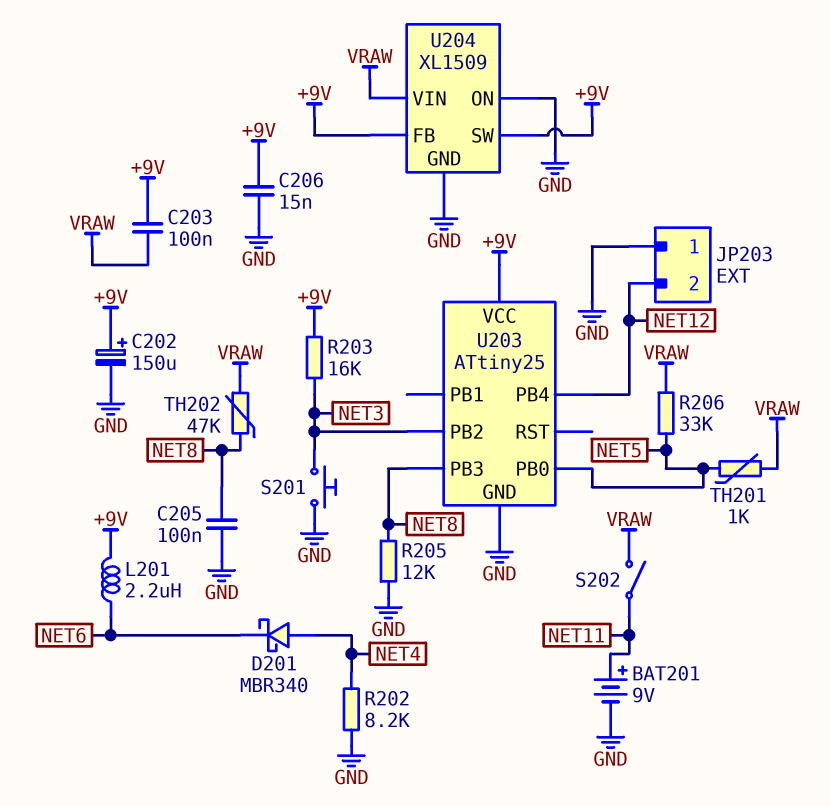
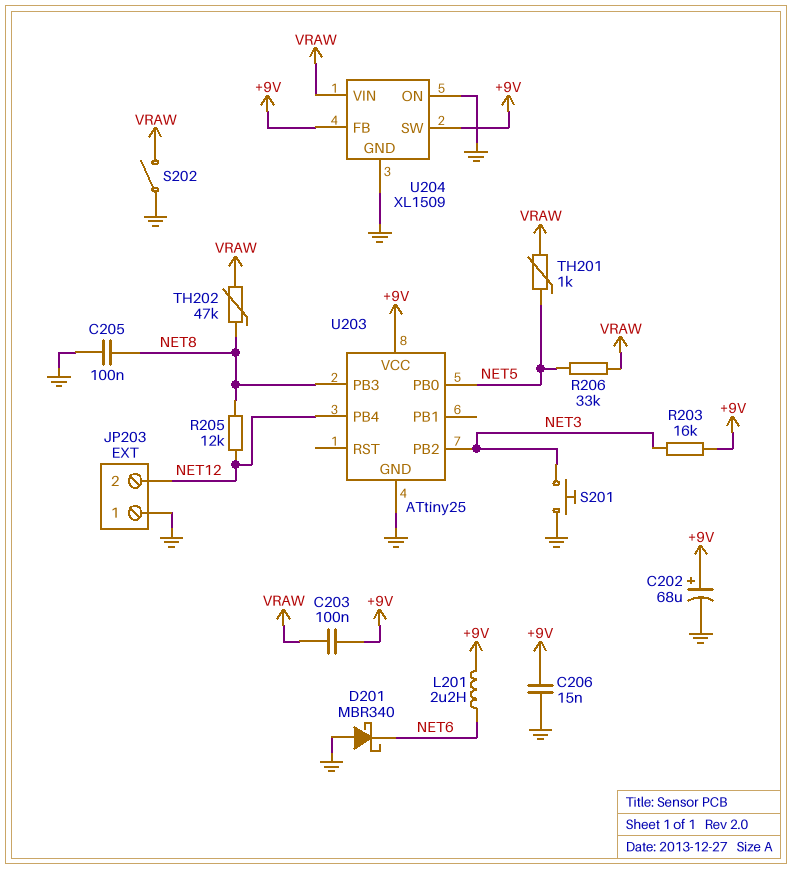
BAT201: 9V (plus NET11, minus GND) -> none
C202: 150uF (plus +9V, minus GND) -> 68uF (plus +9V, minus GND)
D201: schottky MBR340 (A NET4, K NET6) -> schottky MBR340 (A GND, K NET6)
R202: 8.2k (GND, NET4) -> none
R205: 12k (GND, NET8) -> 12k (NET8, NET12)
S202: switch (NET11, VRAW) -> switch (GND, VRAW)

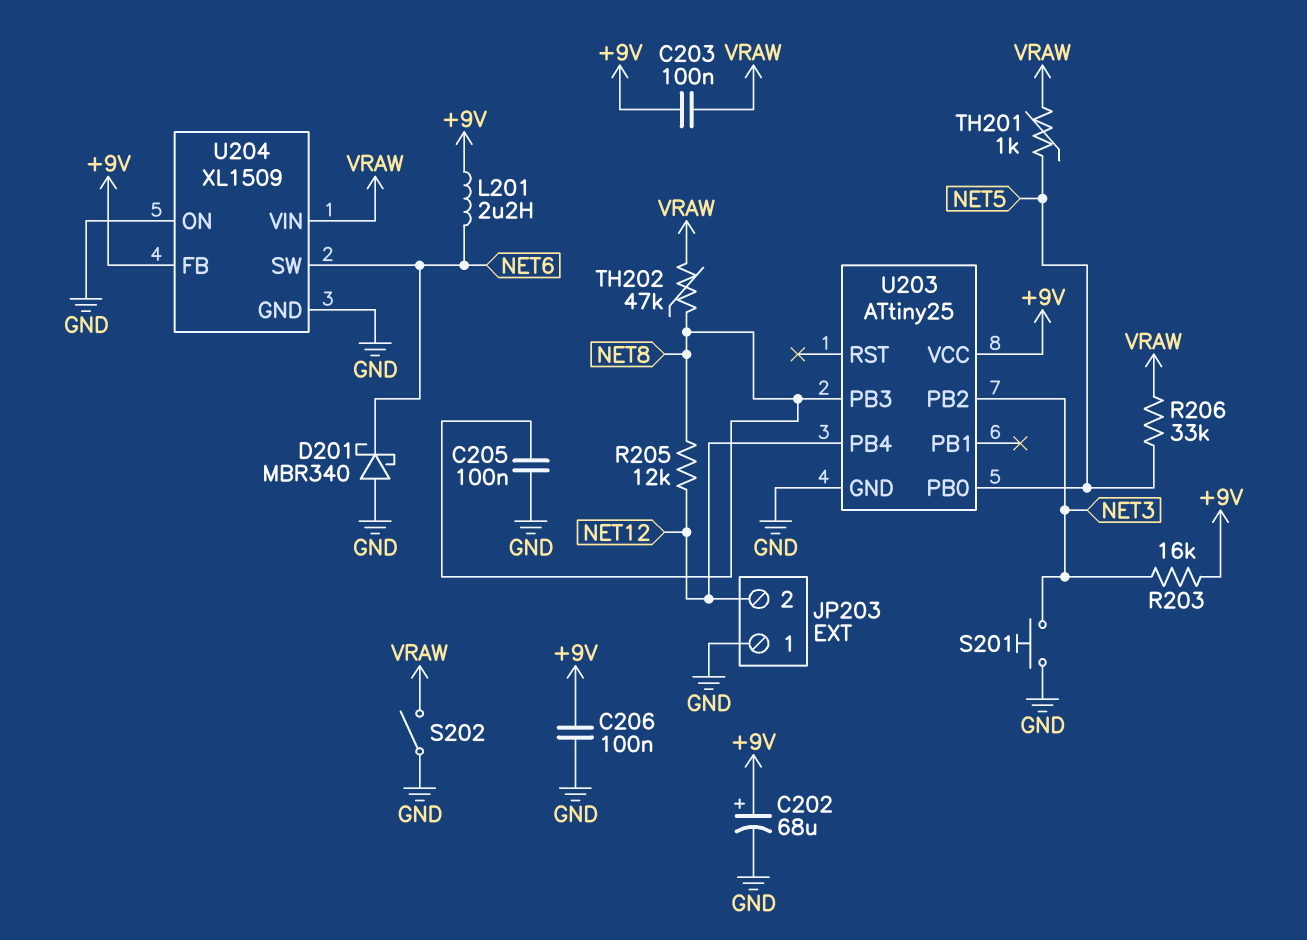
C206: 15nF (+9V, GND) -> 100nF (+9V, GND)
U204 pin SW: +9V -> NET6

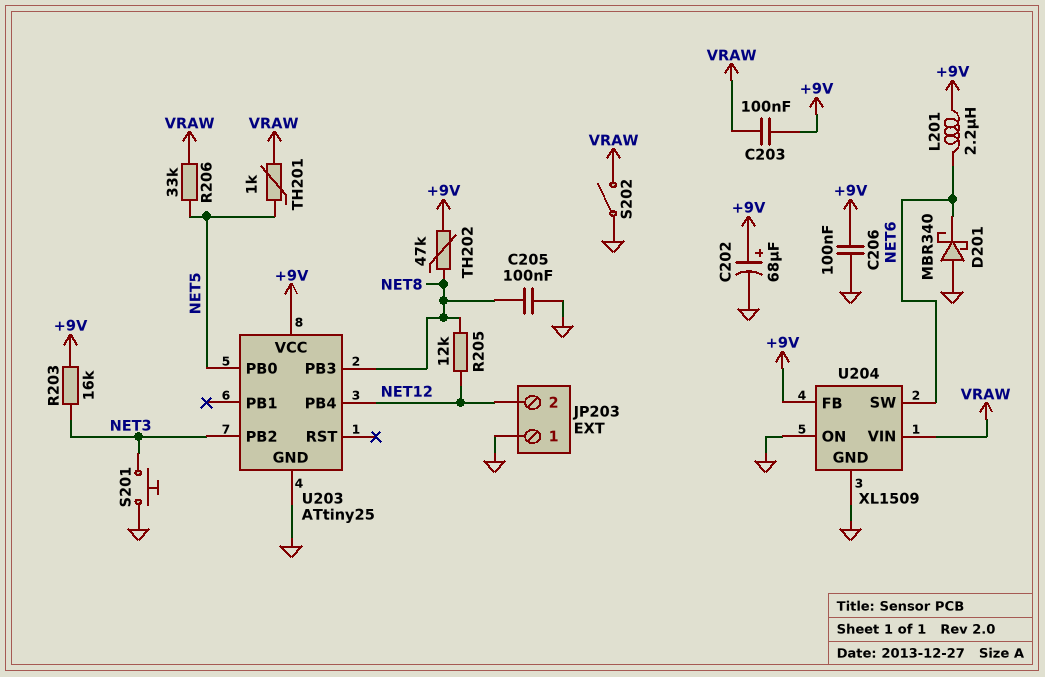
TH202: 47k (NET8, VRAW) -> 47k (+9V, NET8)

